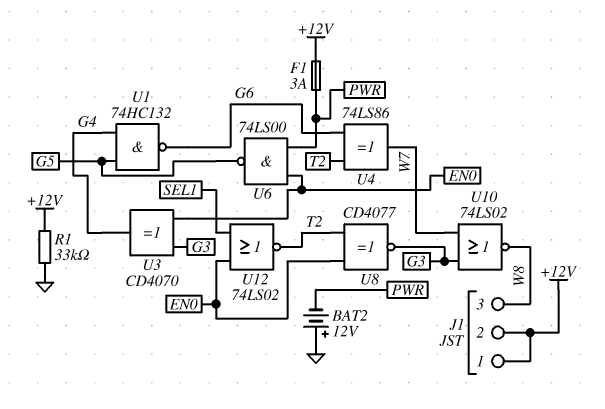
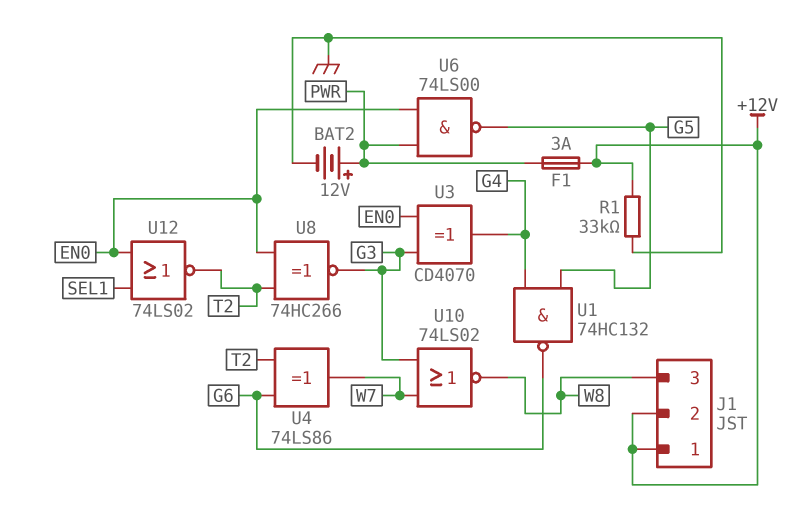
BAT2: 12V (plus GND, minus PWR) -> 12V (plus PWR, minus GND)
U8: XNOR CD4077 (in EN0, in T2, out G3) -> XNOR 74HC266 (in EN0, in T2, out G3)

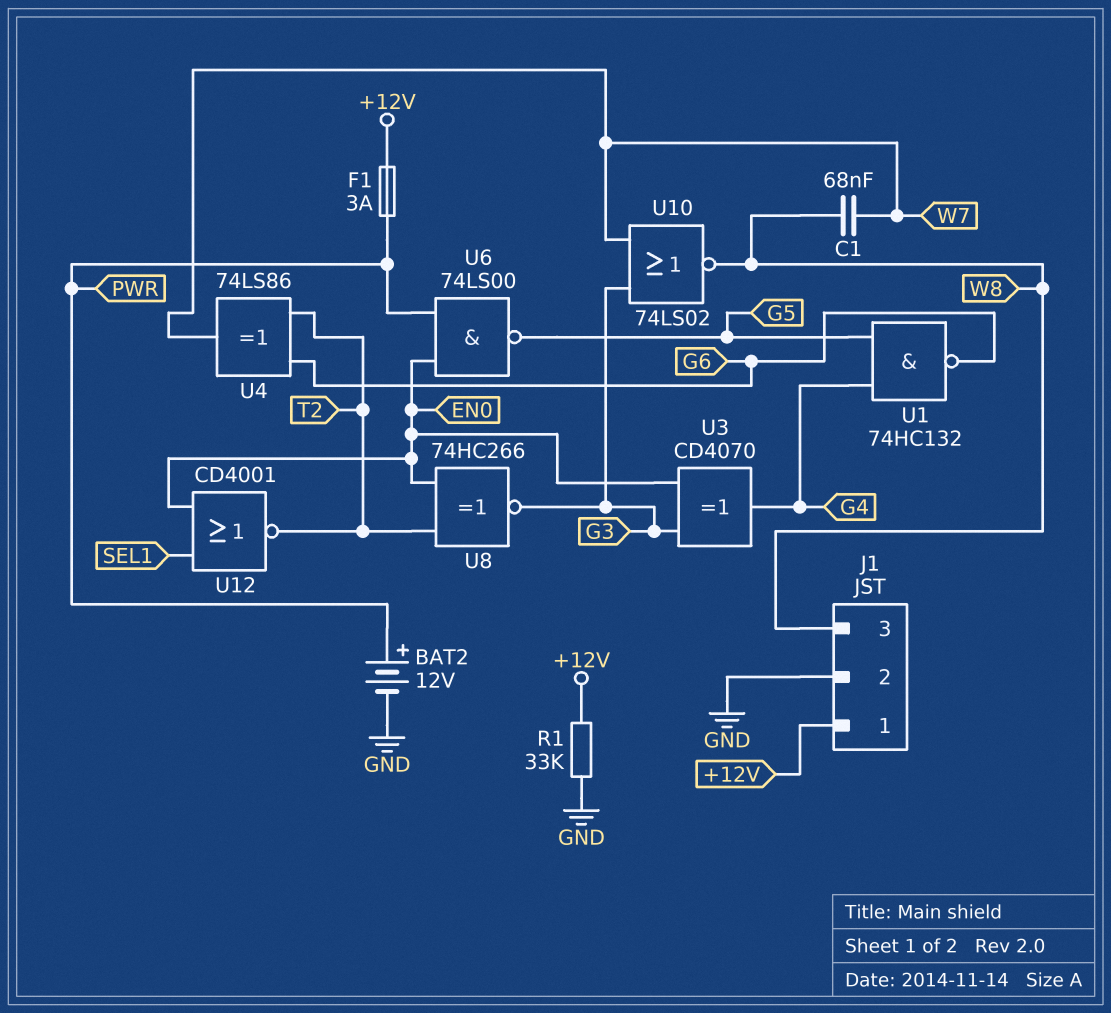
C1: none -> 68nF (W7, W8)
J1 pin 2: +12V -> GND
U12: NOR 74LS02 (in EN0, in SEL1, out T2) -> NOR CD4001 (in EN0, in SEL1, out T2)

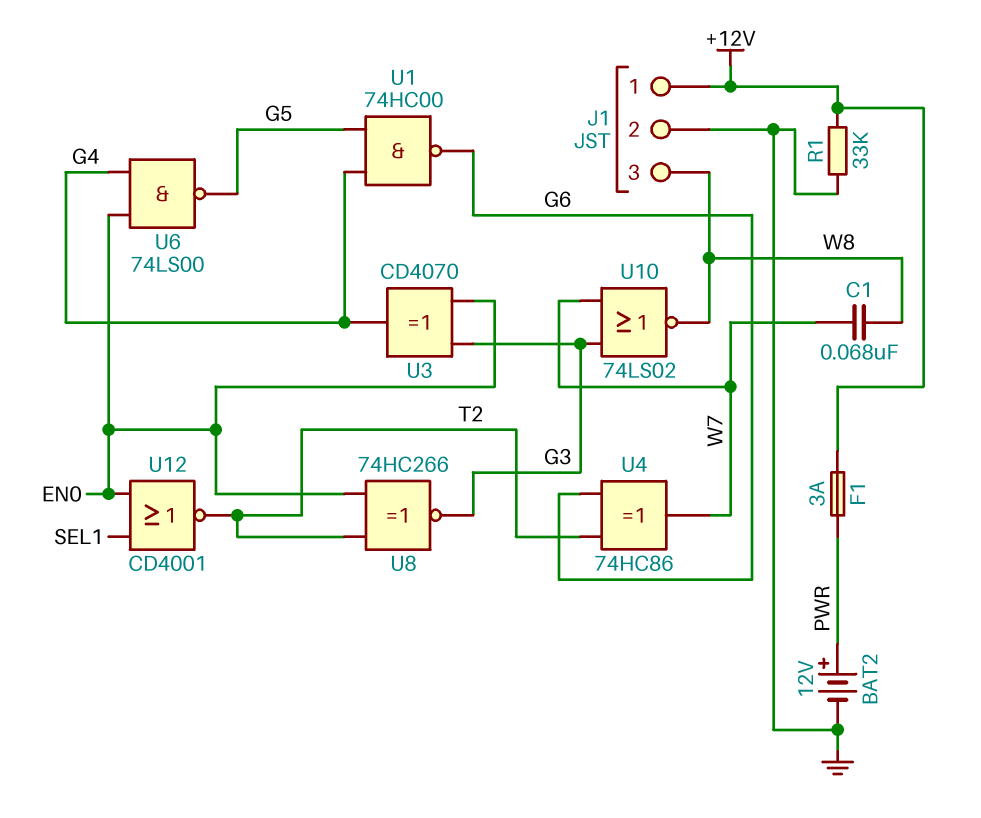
U1: NAND 74HC132 (in G4, in G5, out G6) -> NAND 74HC00 (in G4, in G5, out G6)
U4: XOR 74LS86 (in G6, in T2, out W7) -> XOR 74HC86 (in G6, in T2, out W7)
U6: NAND 74LS00 (in EN0, in PWR, out G5) -> NAND 74LS00 (in EN0, in G4, out G5)

